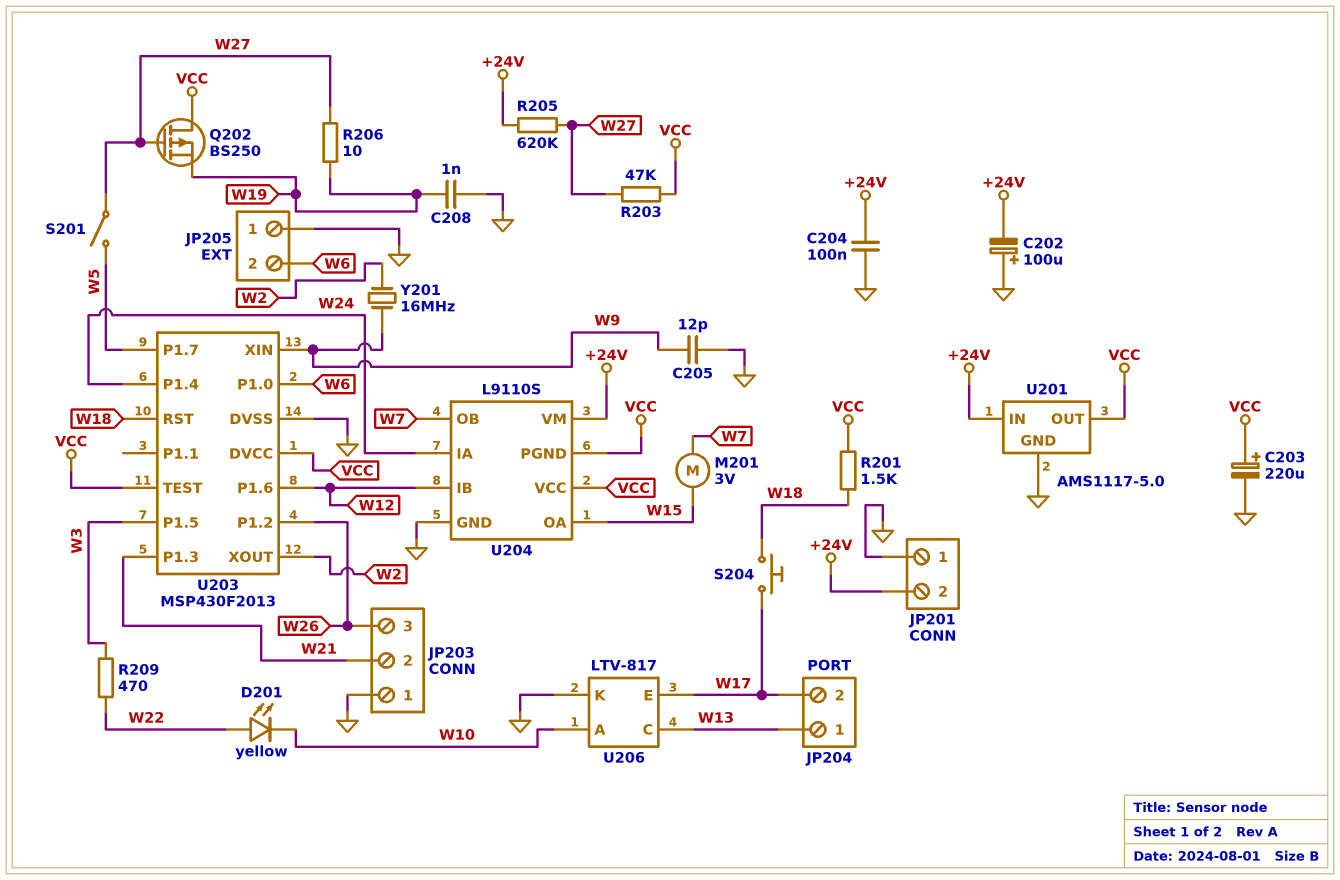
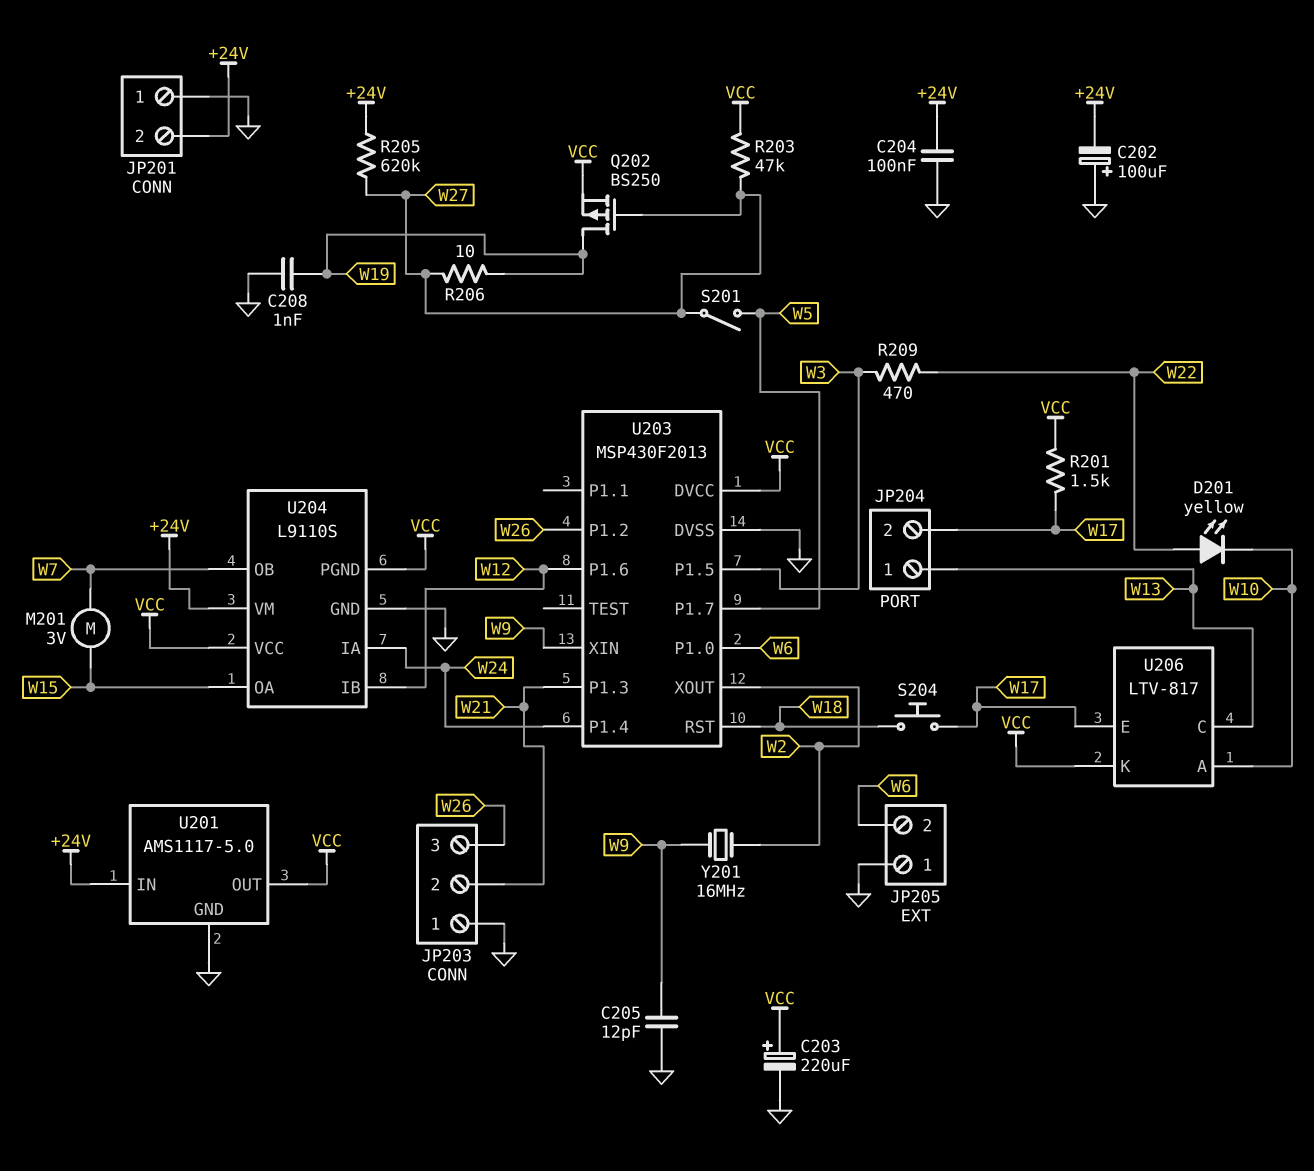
Q202: PMOS BS250 (G W27, D VCC, S W19) -> PMOS BS250 (G W27, D W19, S VCC)
R201: 1.5k (VCC, W18) -> 1.5k (VCC, W17)
U203 pin TEST: VCC -> none
U206 pin K: GND -> VCC

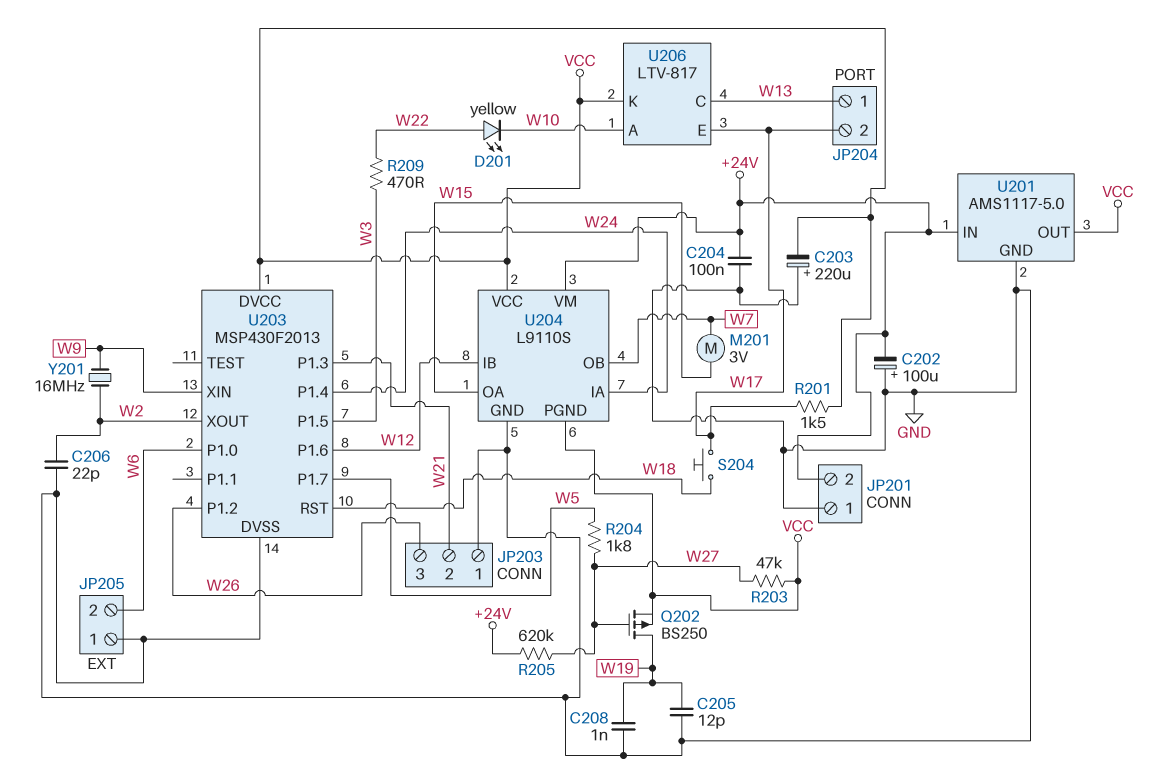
C203: 220uF (plus VCC, minus GND) -> 220uF (plus GND, minus VCC)
C205: 12pF (GND, W9) -> 12pF (GND, W19)
C206: none -> 22pF (GND, W2)
R204: none -> 1.8k (W5, W27)
R206: 10 (W19, W27) -> none
S201: switch (W5, W27) -> none

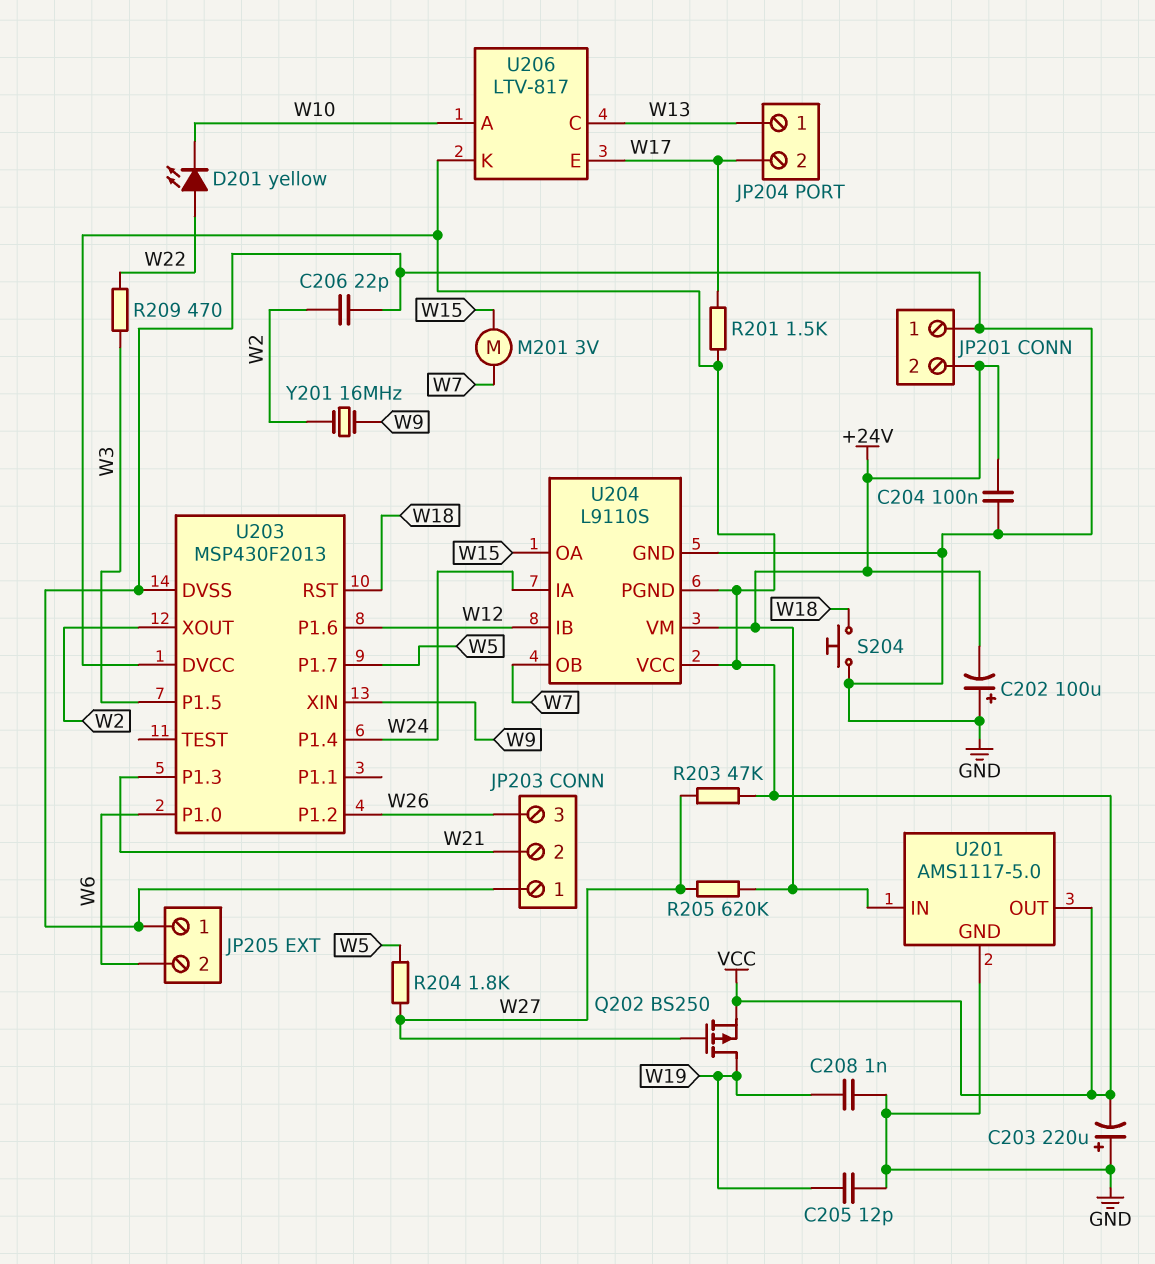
S204: button (W17, W18) -> button (GND, W18)

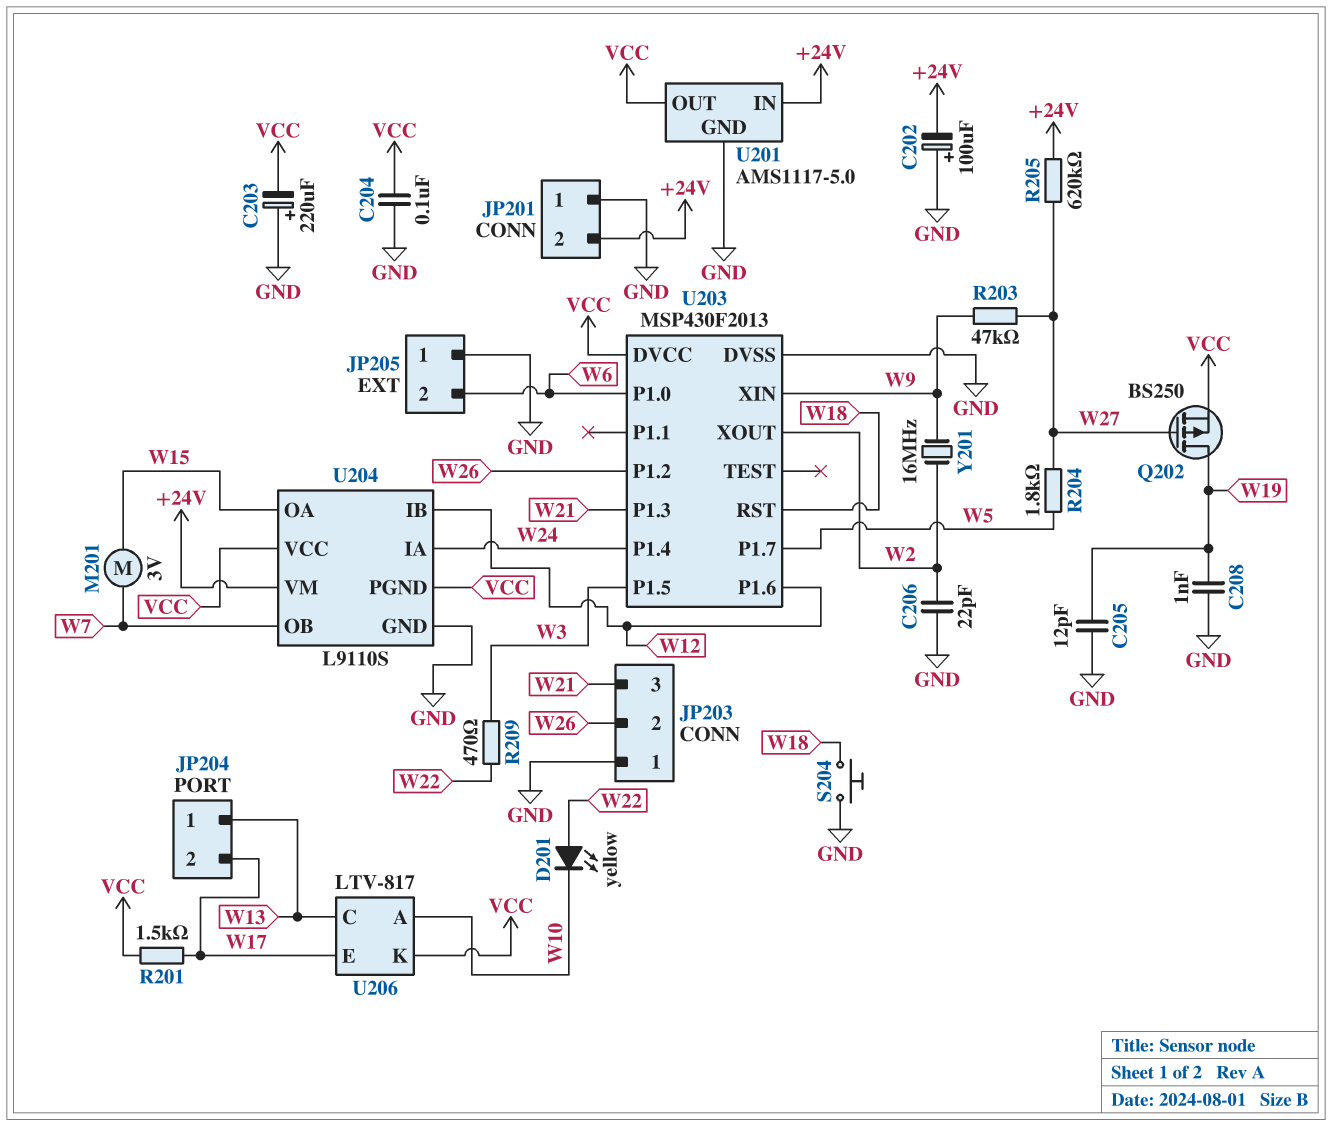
C204: 100nF (+24V, GND) -> 100nF (GND, VCC)
JP203 pin 2: W21 -> W26
JP203 pin 3: W26 -> W21
R203: 47k (VCC, W27) -> 47k (W9, W27)

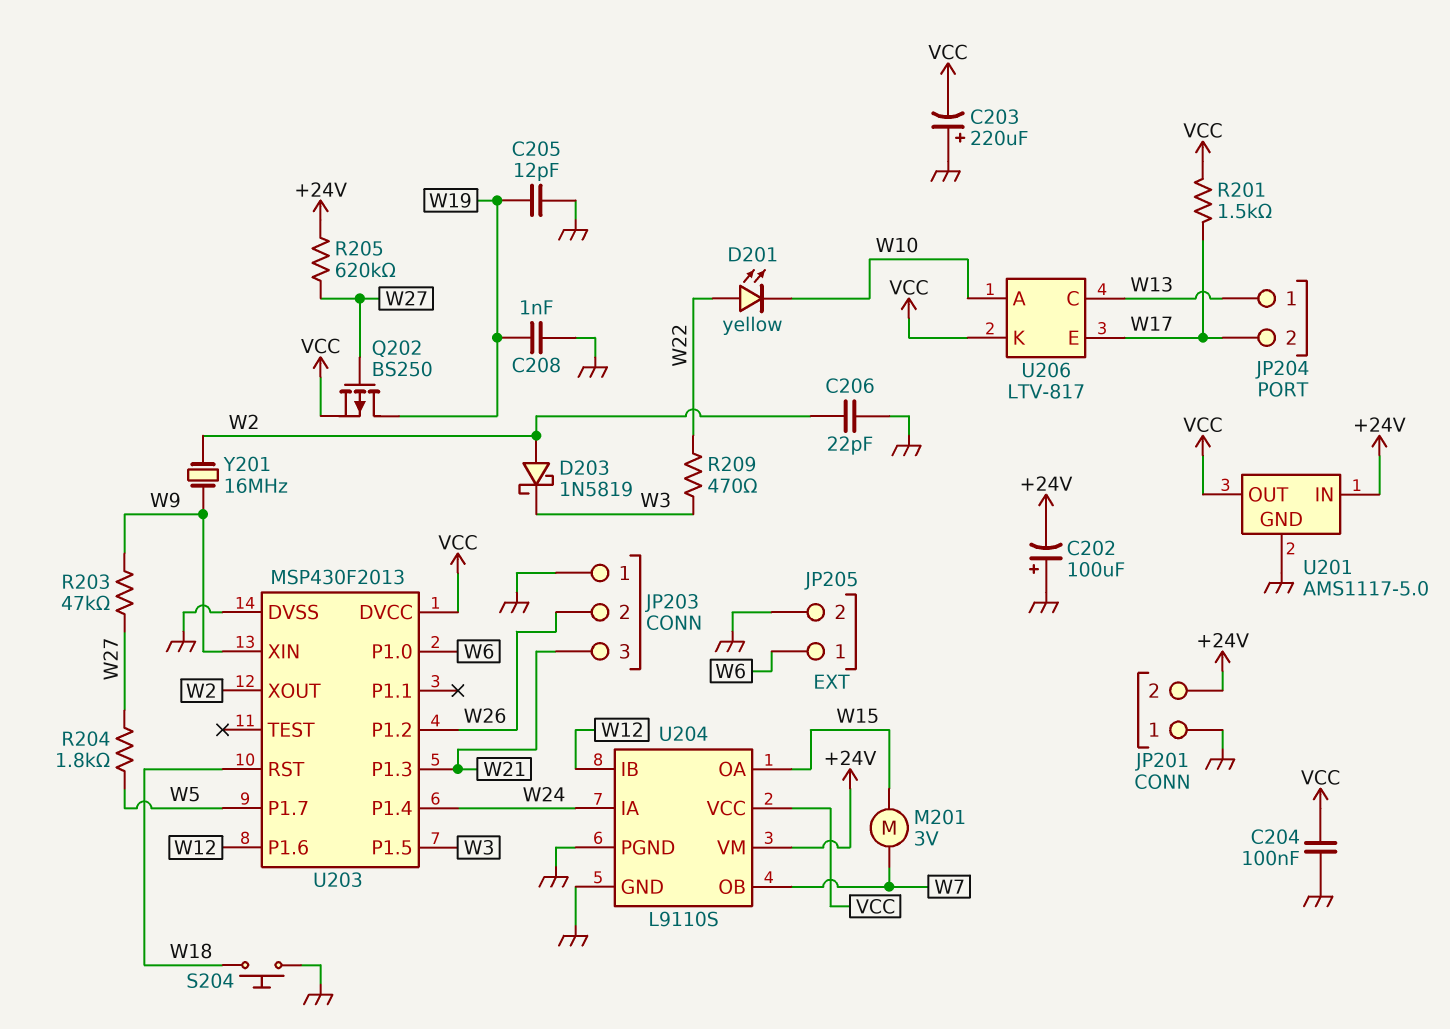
D203: none -> schottky 1N5819 (A W2, K W3)
JP205 pin 1: GND -> W6
JP205 pin 2: W6 -> GND
U204 pin PGND: VCC -> GND

